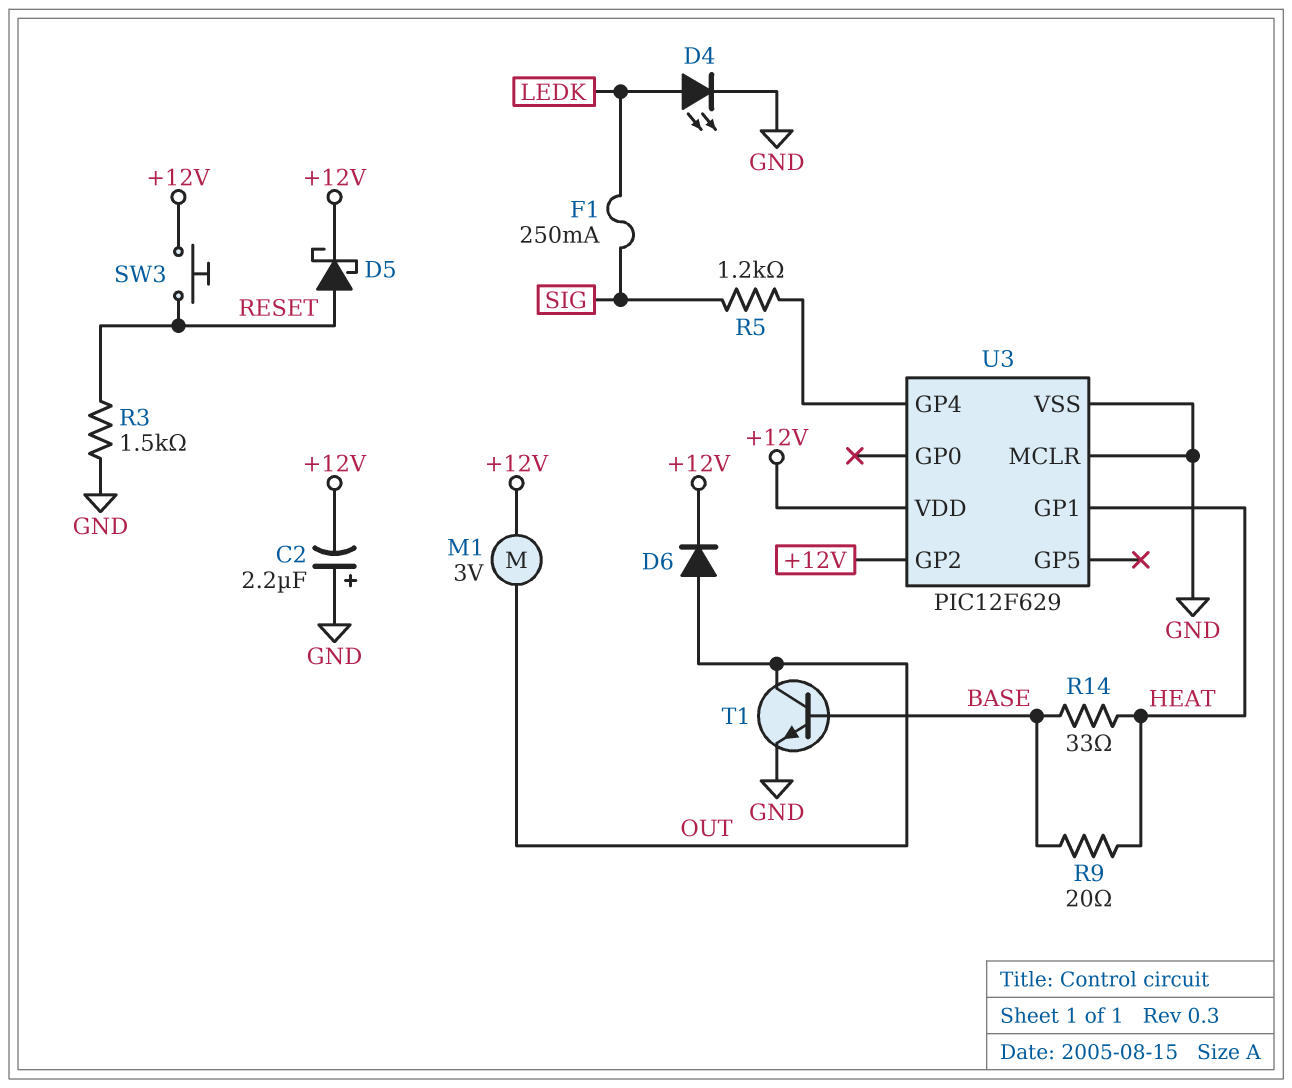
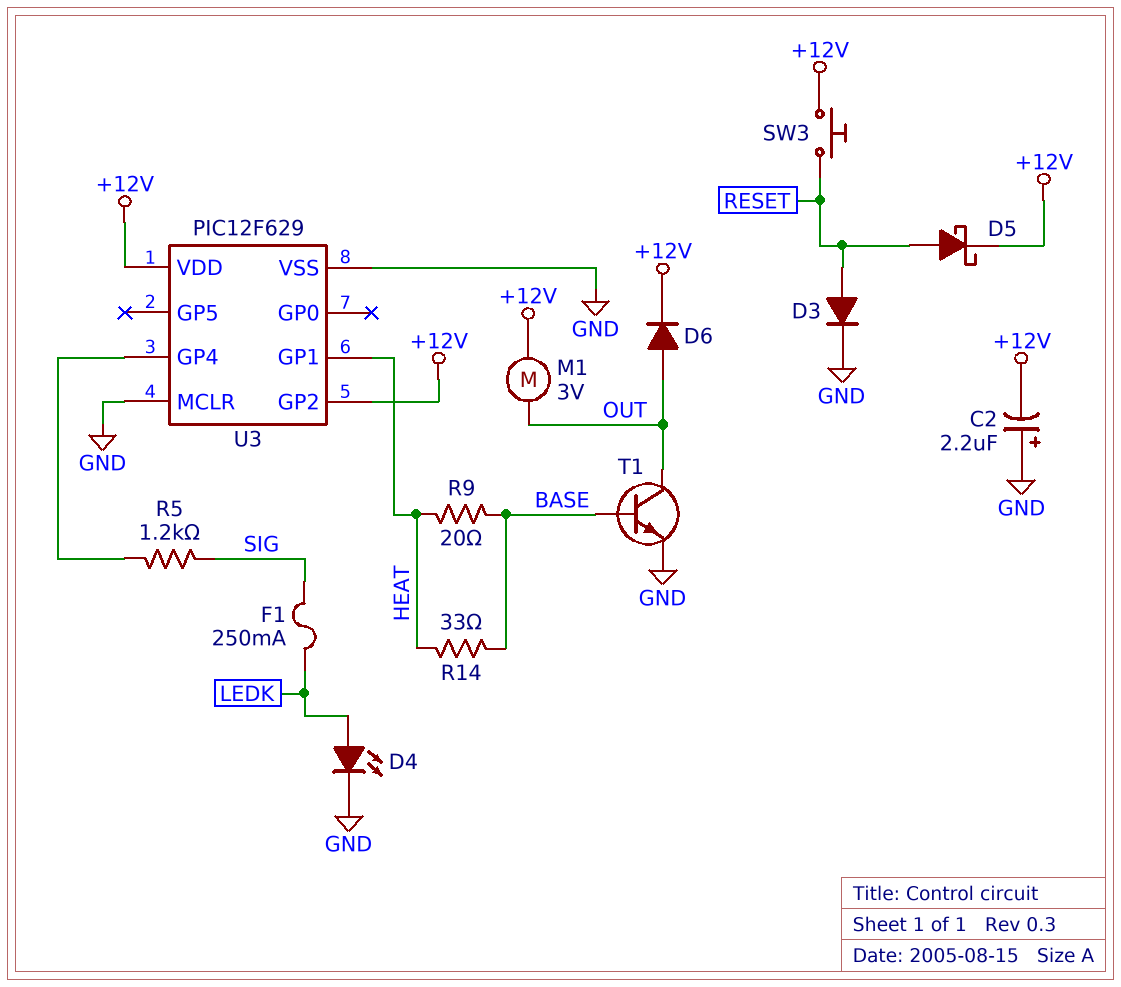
D3: none -> diode (A RESET, K GND)
R3: 1.5k (GND, RESET) -> none

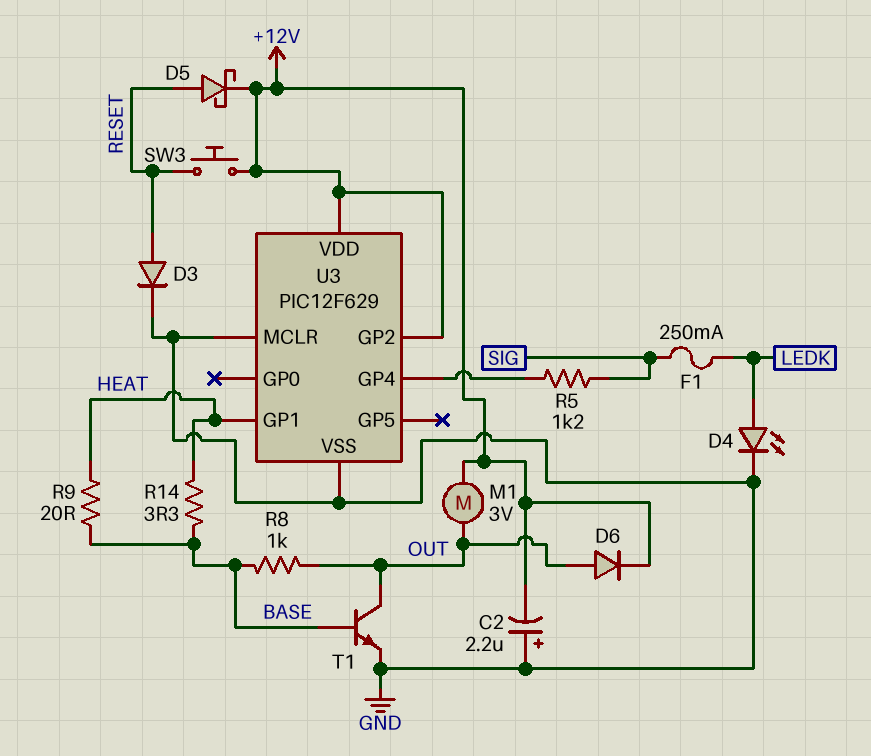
R8: none -> 1k (BASE, OUT)
R14: 33 (BASE, HEAT) -> 3.3 (BASE, HEAT)

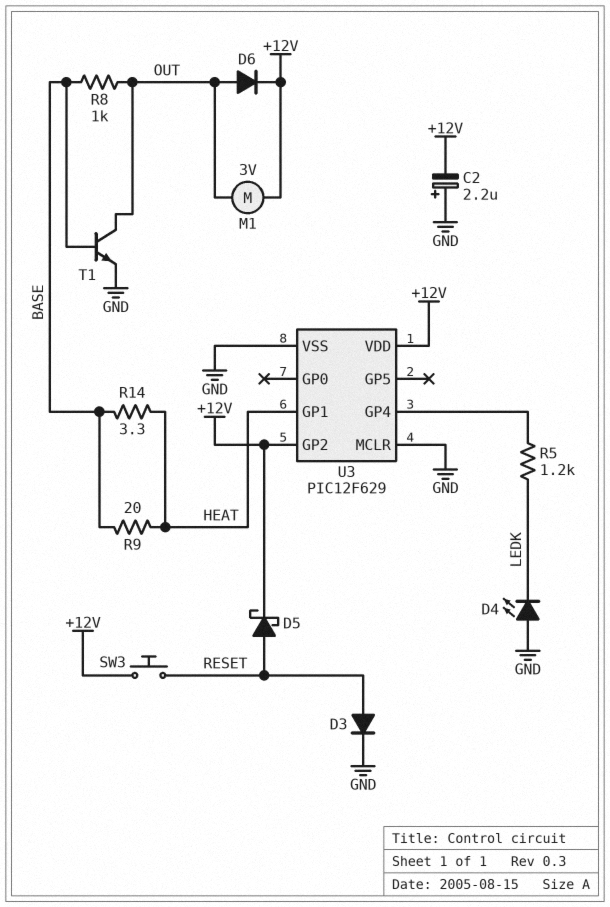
D4: LED (A LEDK, K GND) -> LED (A GND, K LEDK)
F1: 250mA (LEDK, SIG) -> none
R5: 1.2k (SIG, U3/GP4) -> 1.2k (LEDK, U3/GP4)

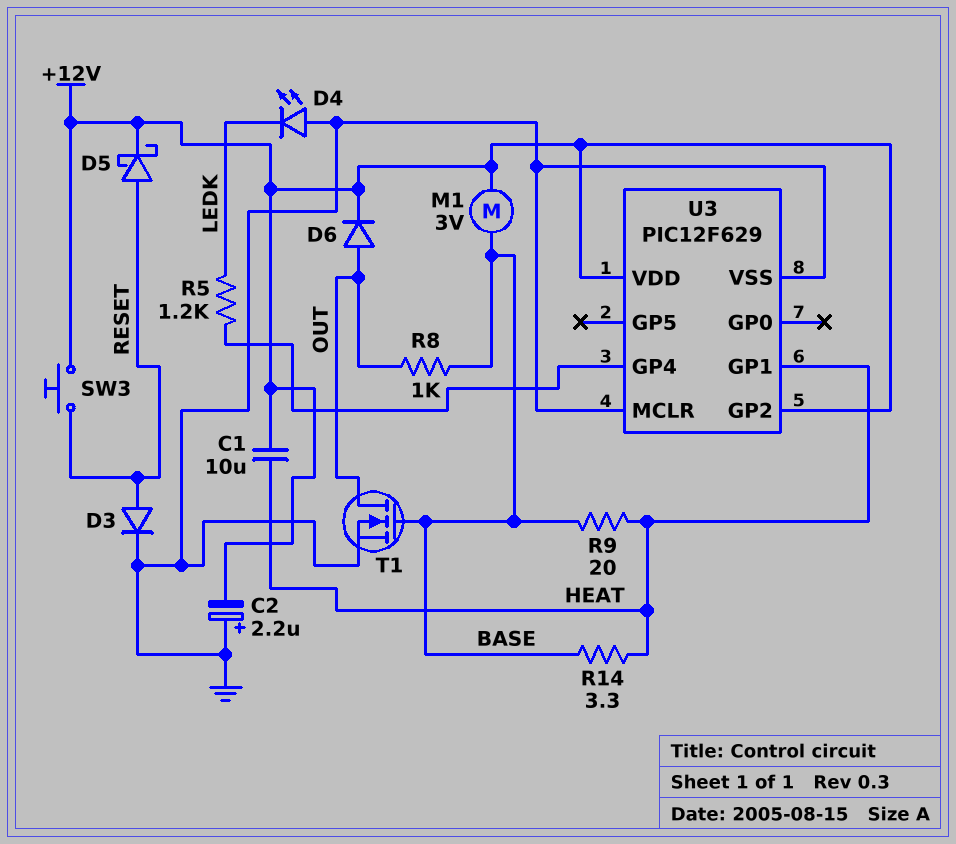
C1: none -> 10uF (+12V, HEAT)
M1: motor 3V (+12V, OUT) -> motor 3V (+12V, BASE)
T1: NPN (B BASE, C OUT, E GND) -> NMOS (G BASE, D OUT, S GND)

